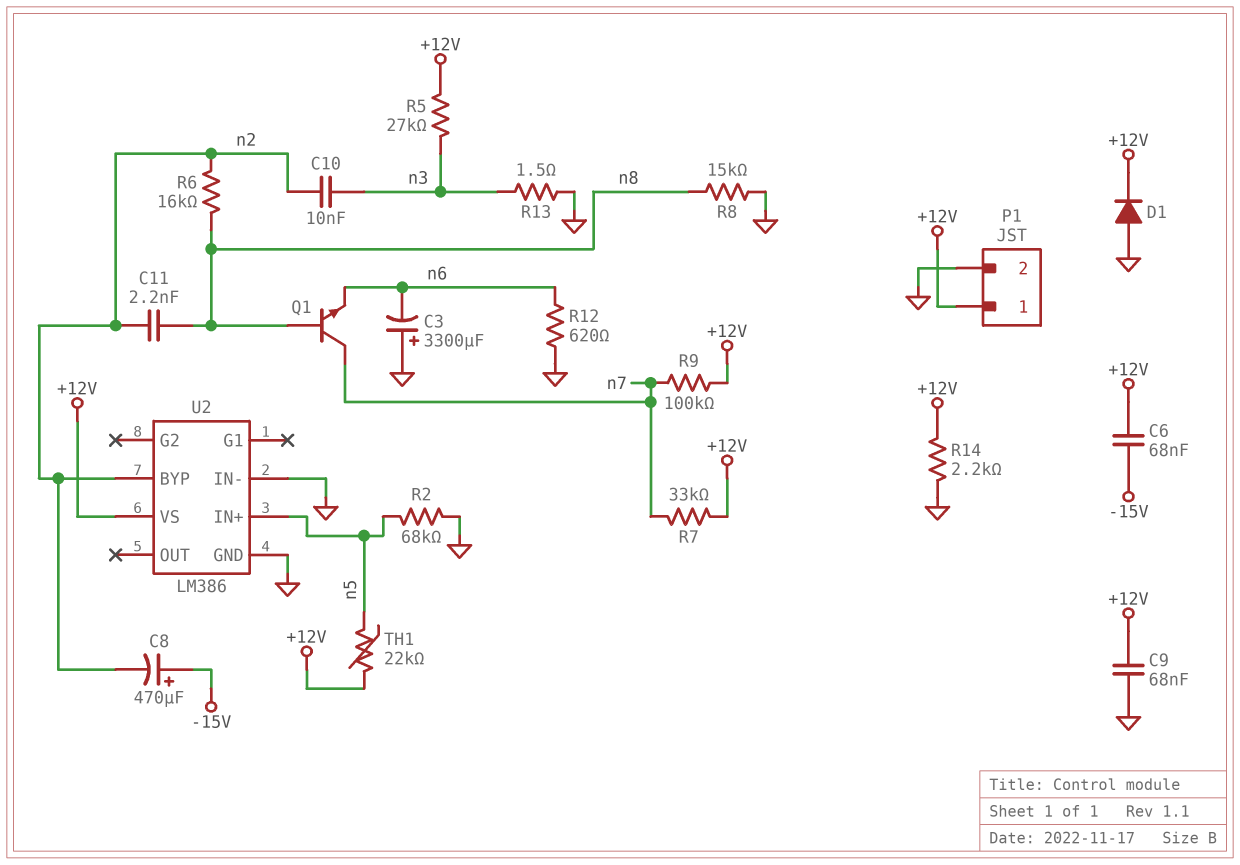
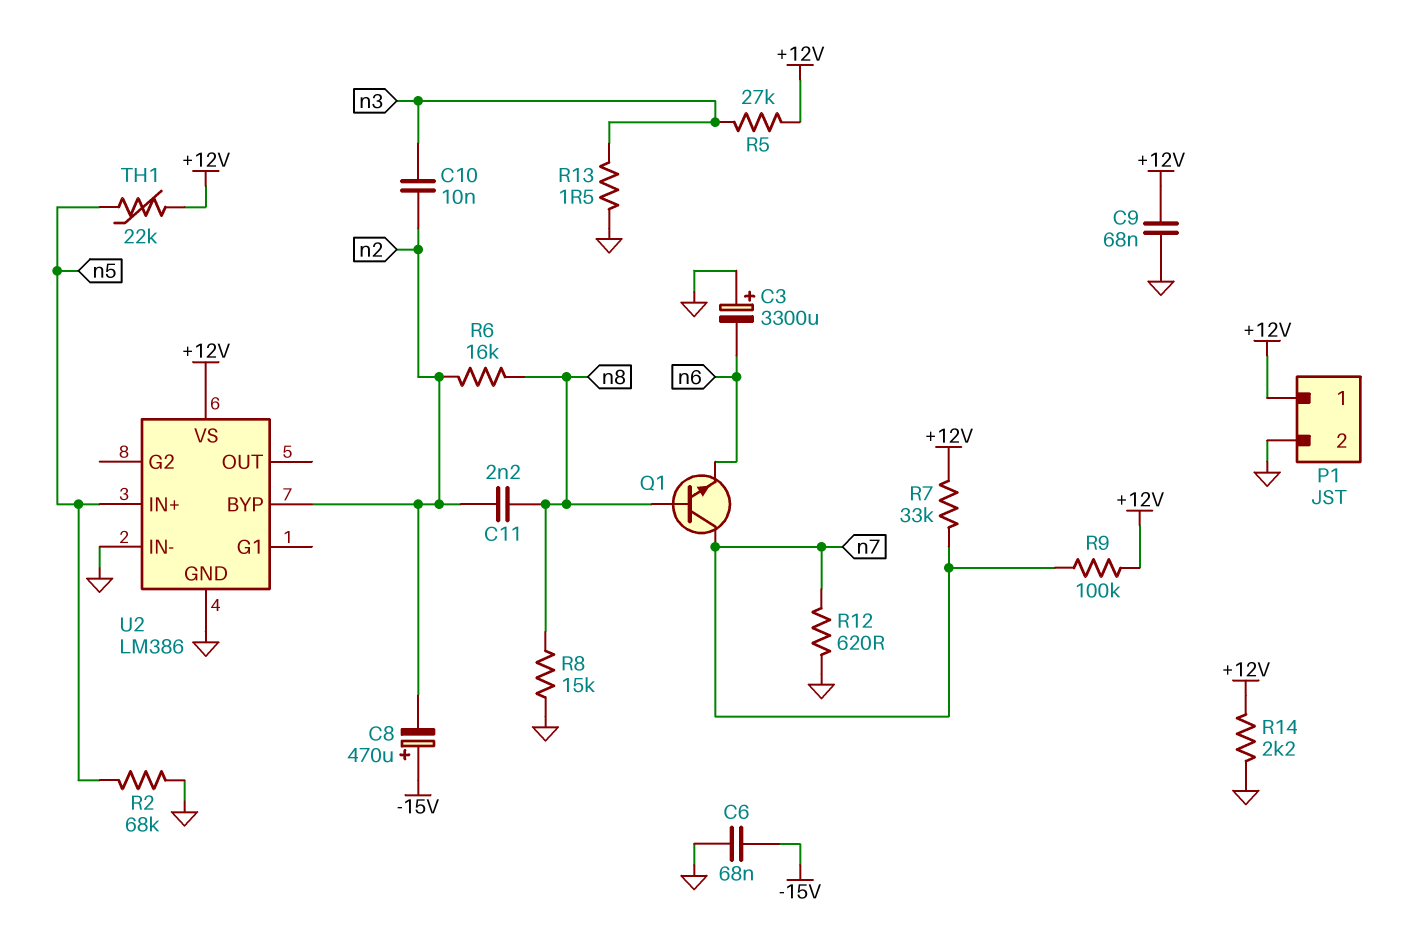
C6: 68nF (+12V, -15V) -> 68nF (-15V, GND)
D1: diode (A GND, K +12V) -> none
R12: 620 (GND, n6) -> 620 (GND, n7)

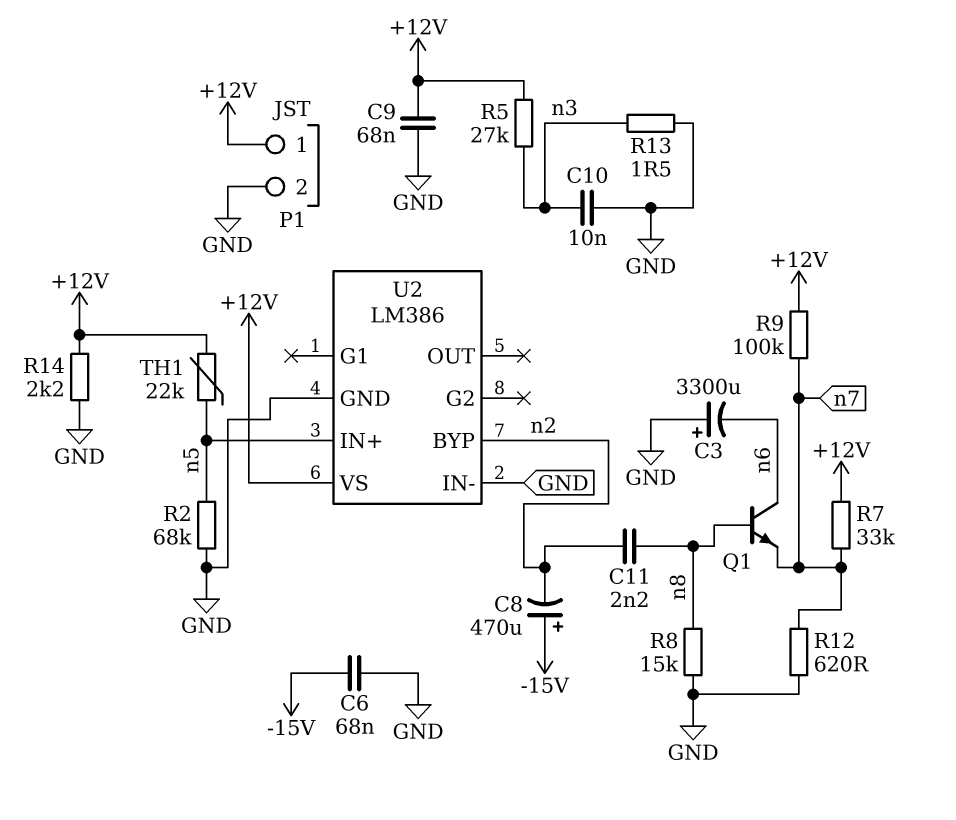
C10: 10nF (n2, n3) -> 10nF (GND, n3)
Q1: NPN (B n8, C n7, E n6) -> NPN (B n8, C n6, E n7)
R6: 16k (n2, n8) -> none

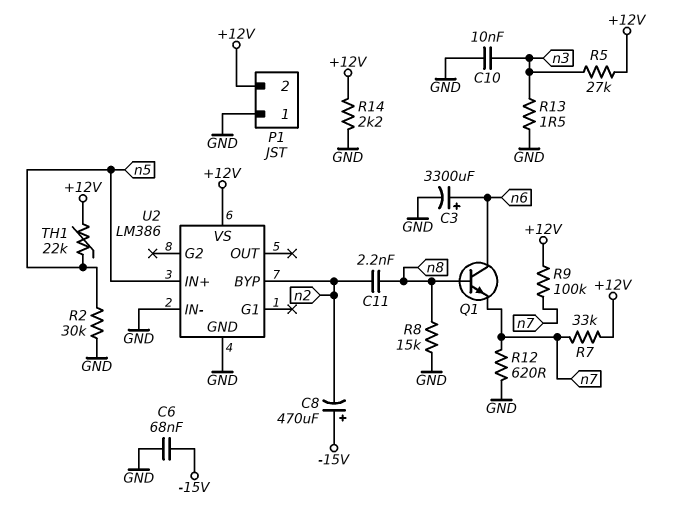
C3: 3300uF (plus GND, minus n6) -> 3300uF (plus n6, minus GND)
C9: 68nF (+12V, GND) -> none
P1 pin 1: +12V -> GND
P1 pin 2: GND -> +12V
R2: 68k (GND, n5) -> 30k (GND, n5)

